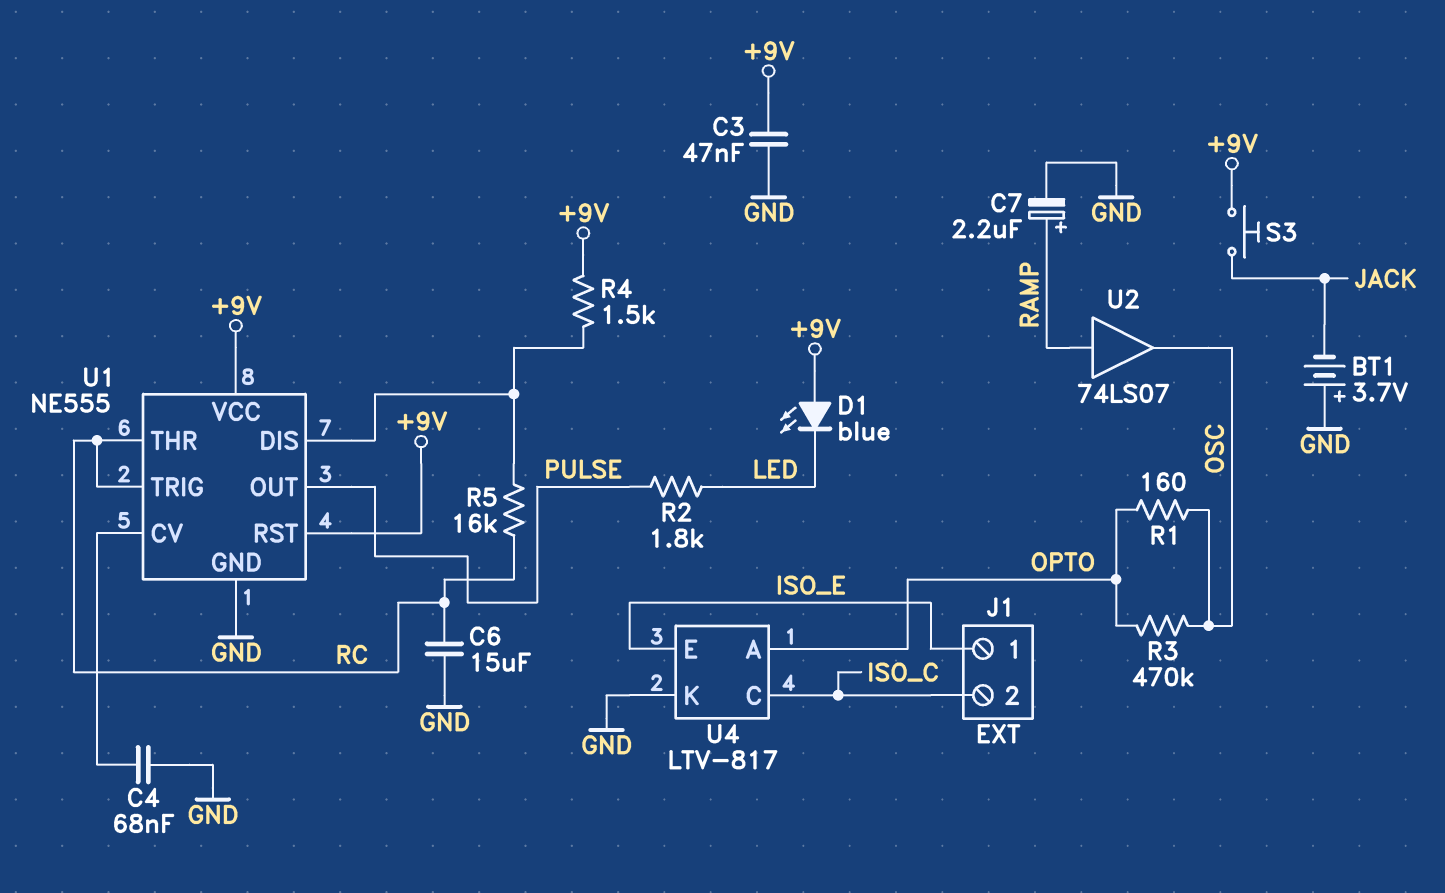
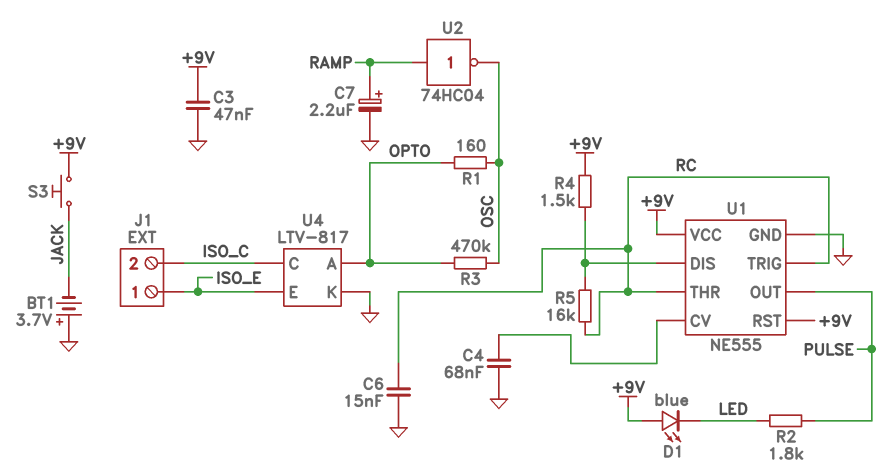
C6: 15uF (GND, RC) -> 15nF (GND, RC)
U2: buffer 74LS07 (in RAMP, out OSC) -> NOT 74HC04 (in RAMP, out OSC)

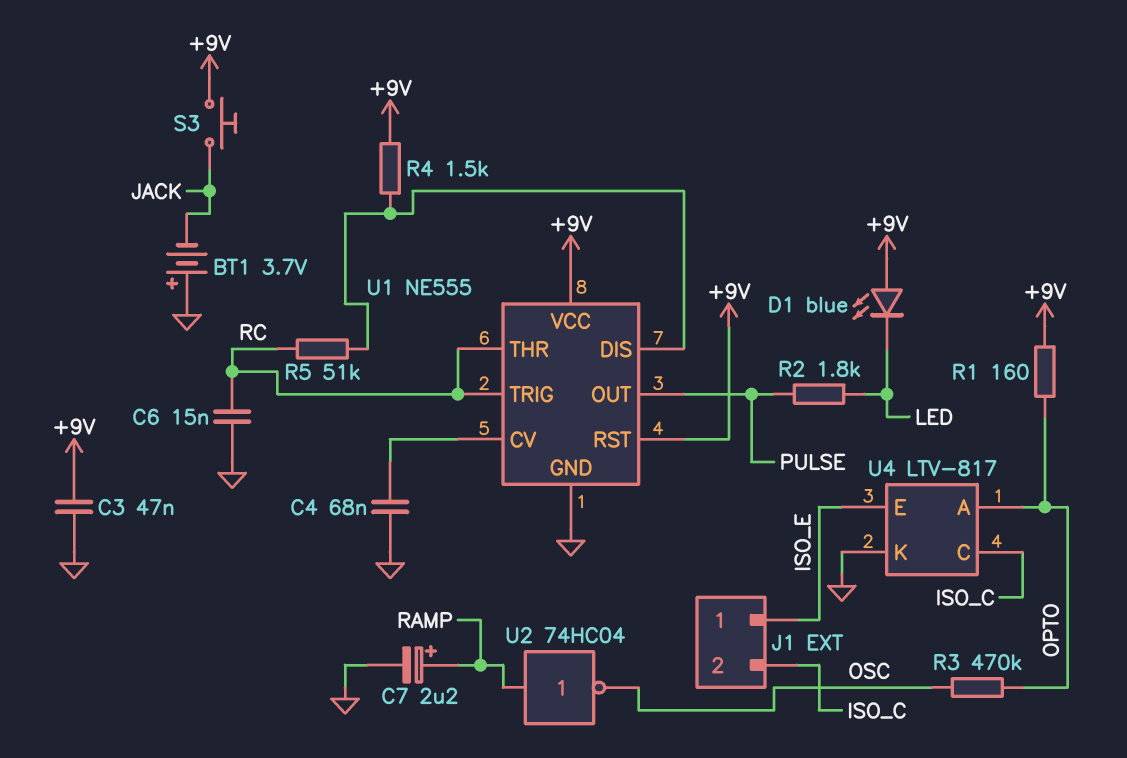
R1: 160 (OPTO, OSC) -> 160 (+9V, OPTO)
R5: 16k (RC, U1/DIS) -> 51k (RC, U1/DIS)

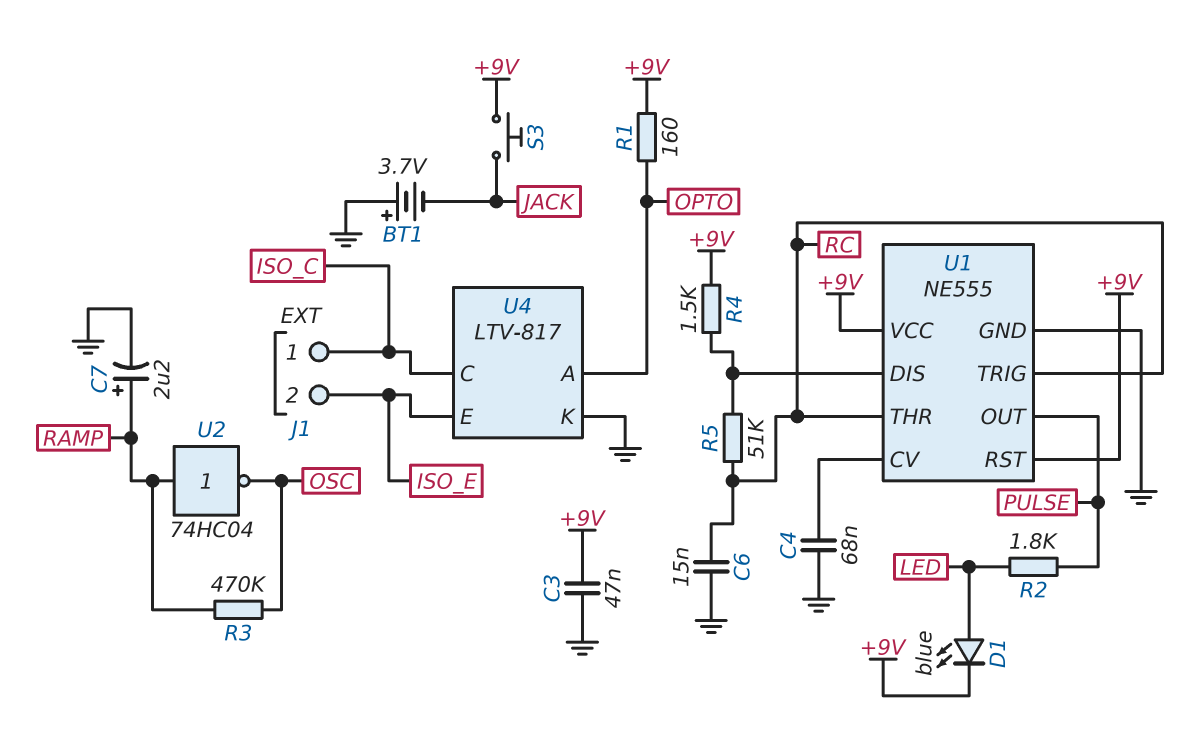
D1: LED blue (A +9V, K LED) -> LED blue (A LED, K +9V)
J1 pin 1: ISO_E -> ISO_C
J1 pin 2: ISO_C -> ISO_E
R3: 470k (OPTO, OSC) -> 470k (OSC, RAMP)

